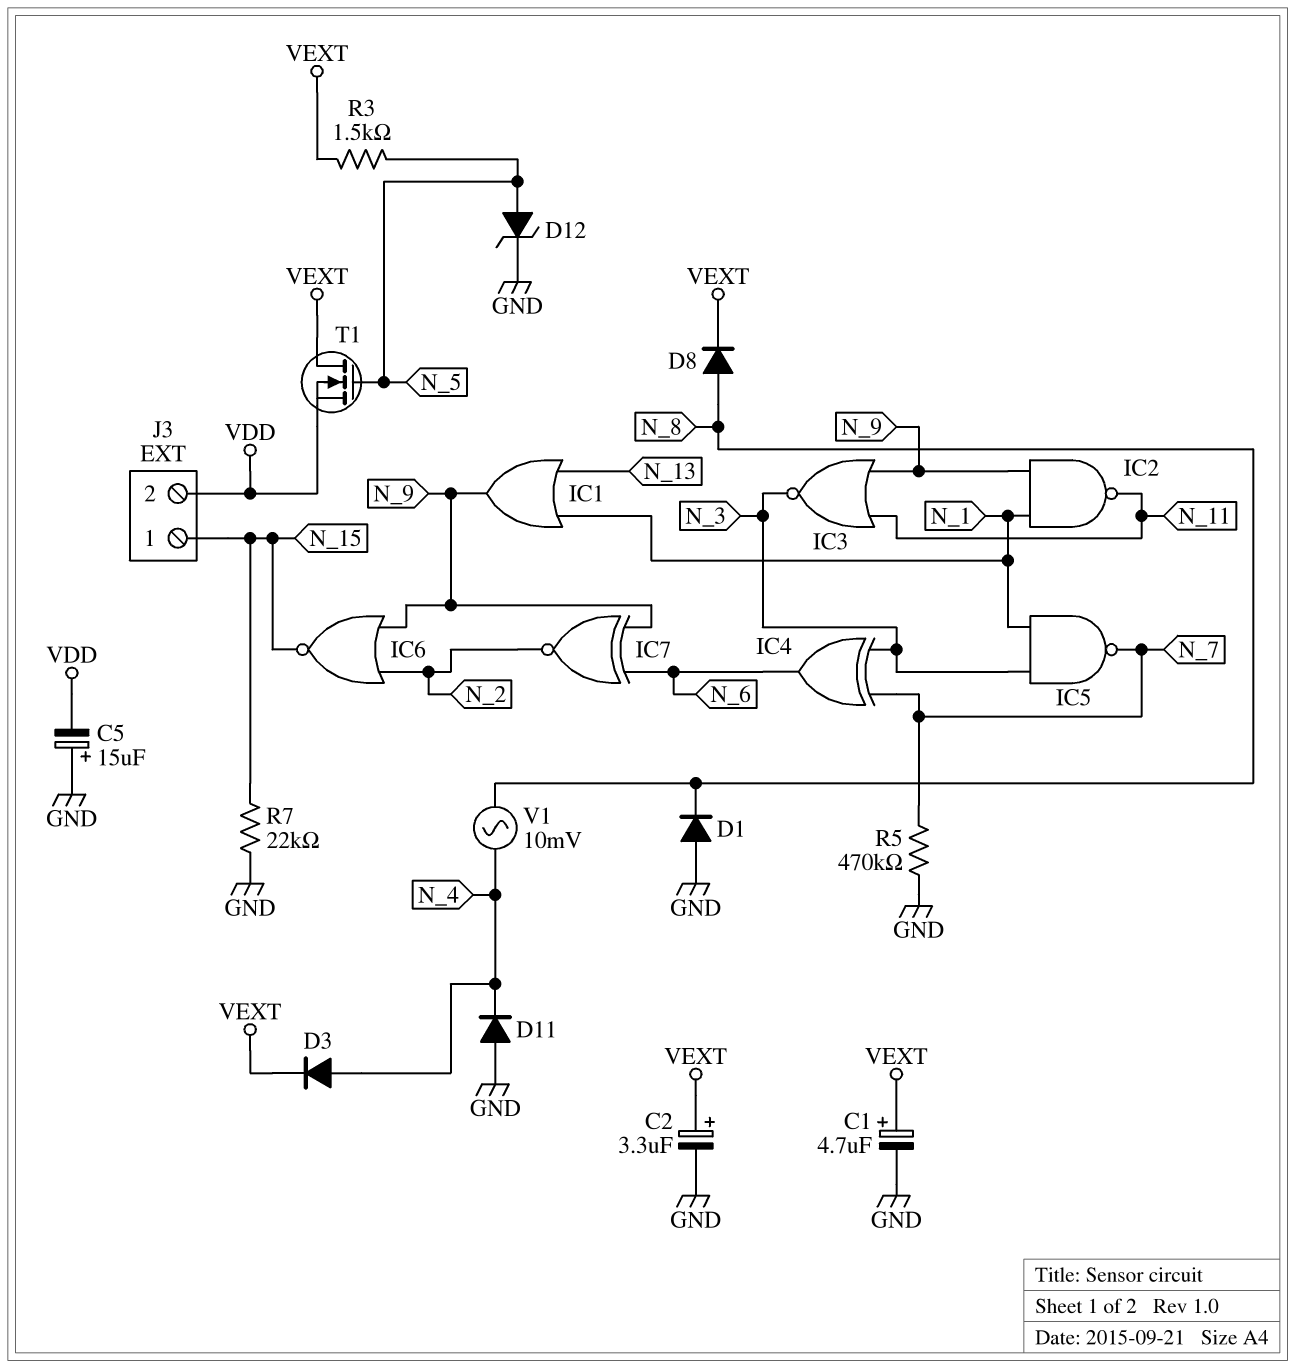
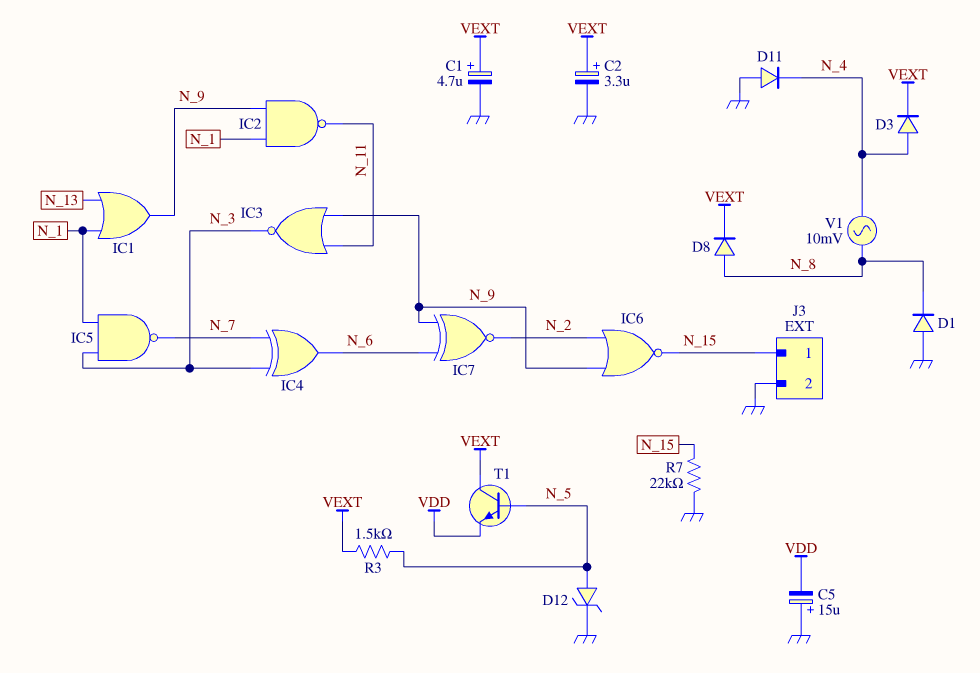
J3 pin 2: VDD -> GND
R5: 470k (GND, N_7) -> none
T1: NMOS (G N_5, D VEXT, S VDD) -> NPN (B N_5, C VEXT, E VDD)

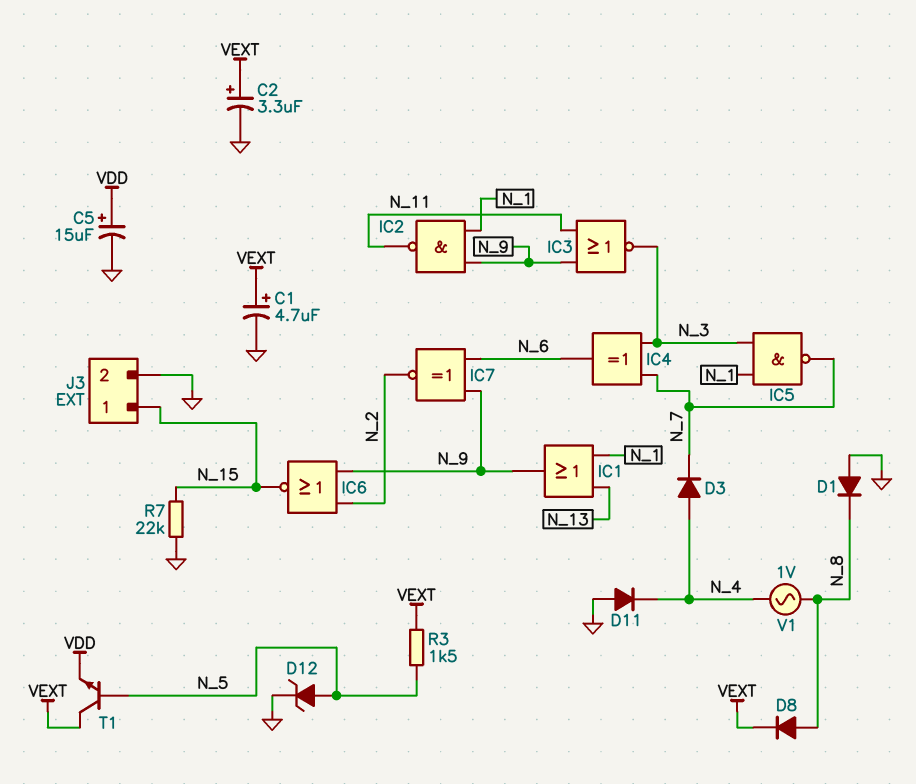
C5: 15uF (plus GND, minus VDD) -> 15uF (plus VDD, minus GND)
D3: diode (A N_4, K VEXT) -> diode (A N_4, K N_7)
V1: AC 10mV (N_4, N_8) -> AC 1V (N_4, N_8)

